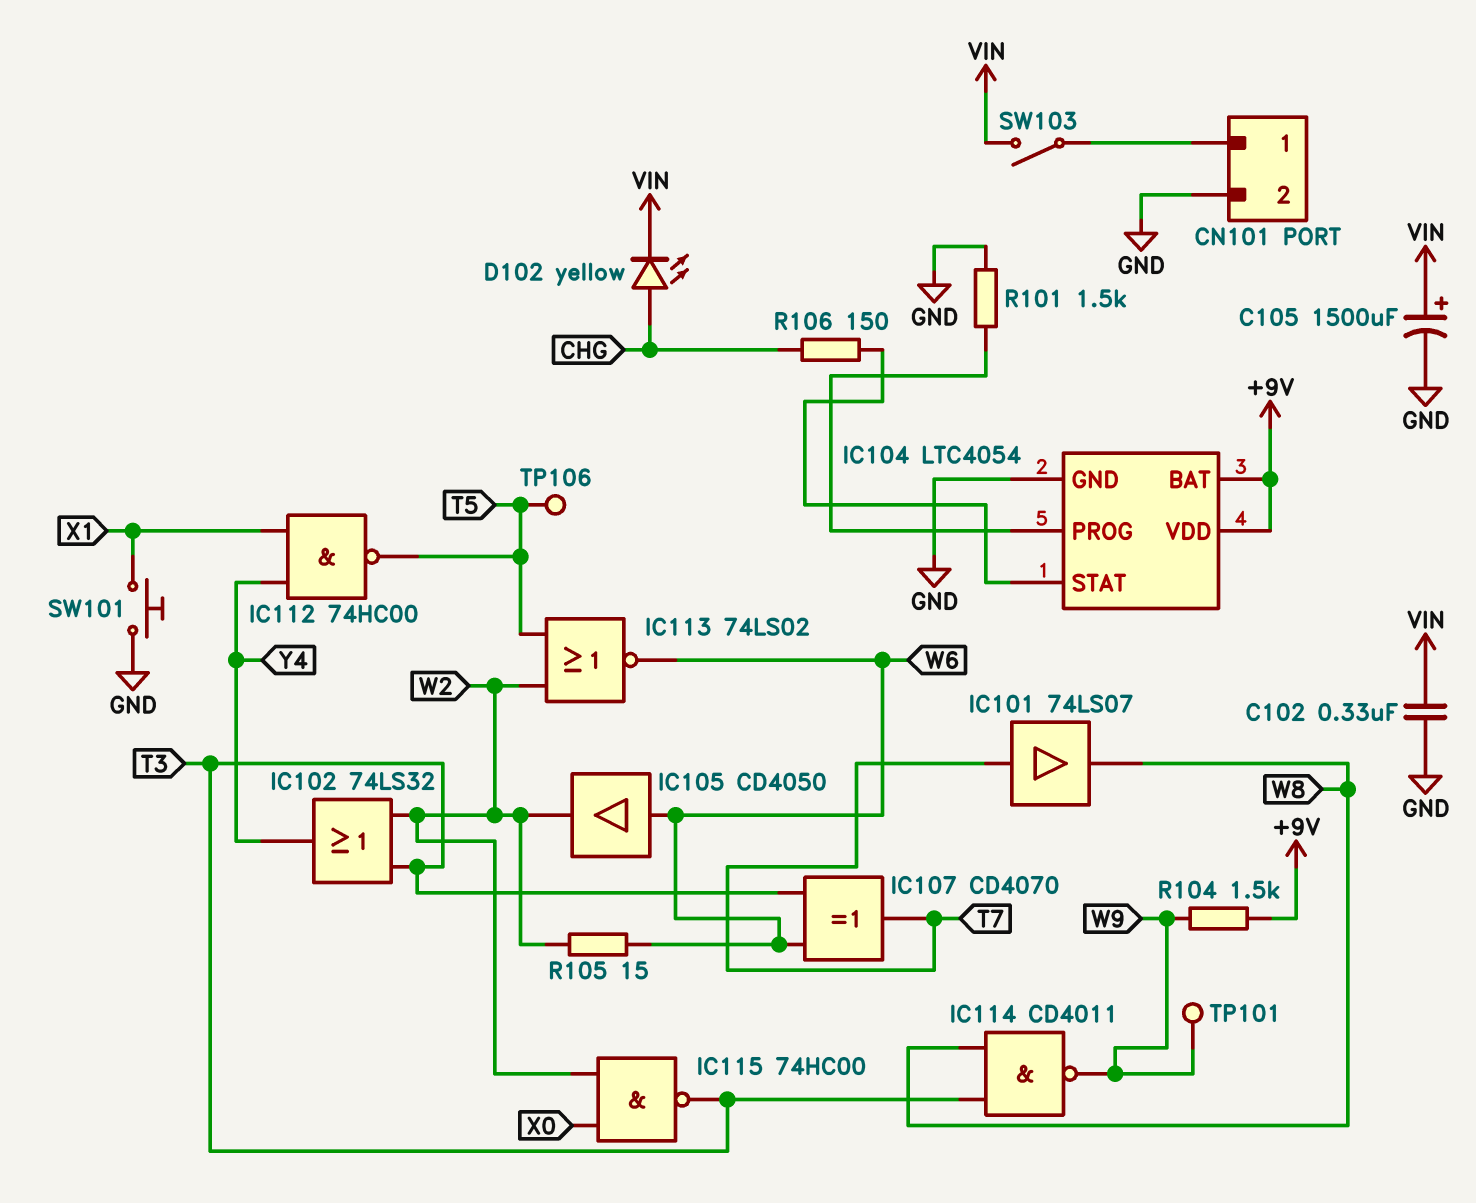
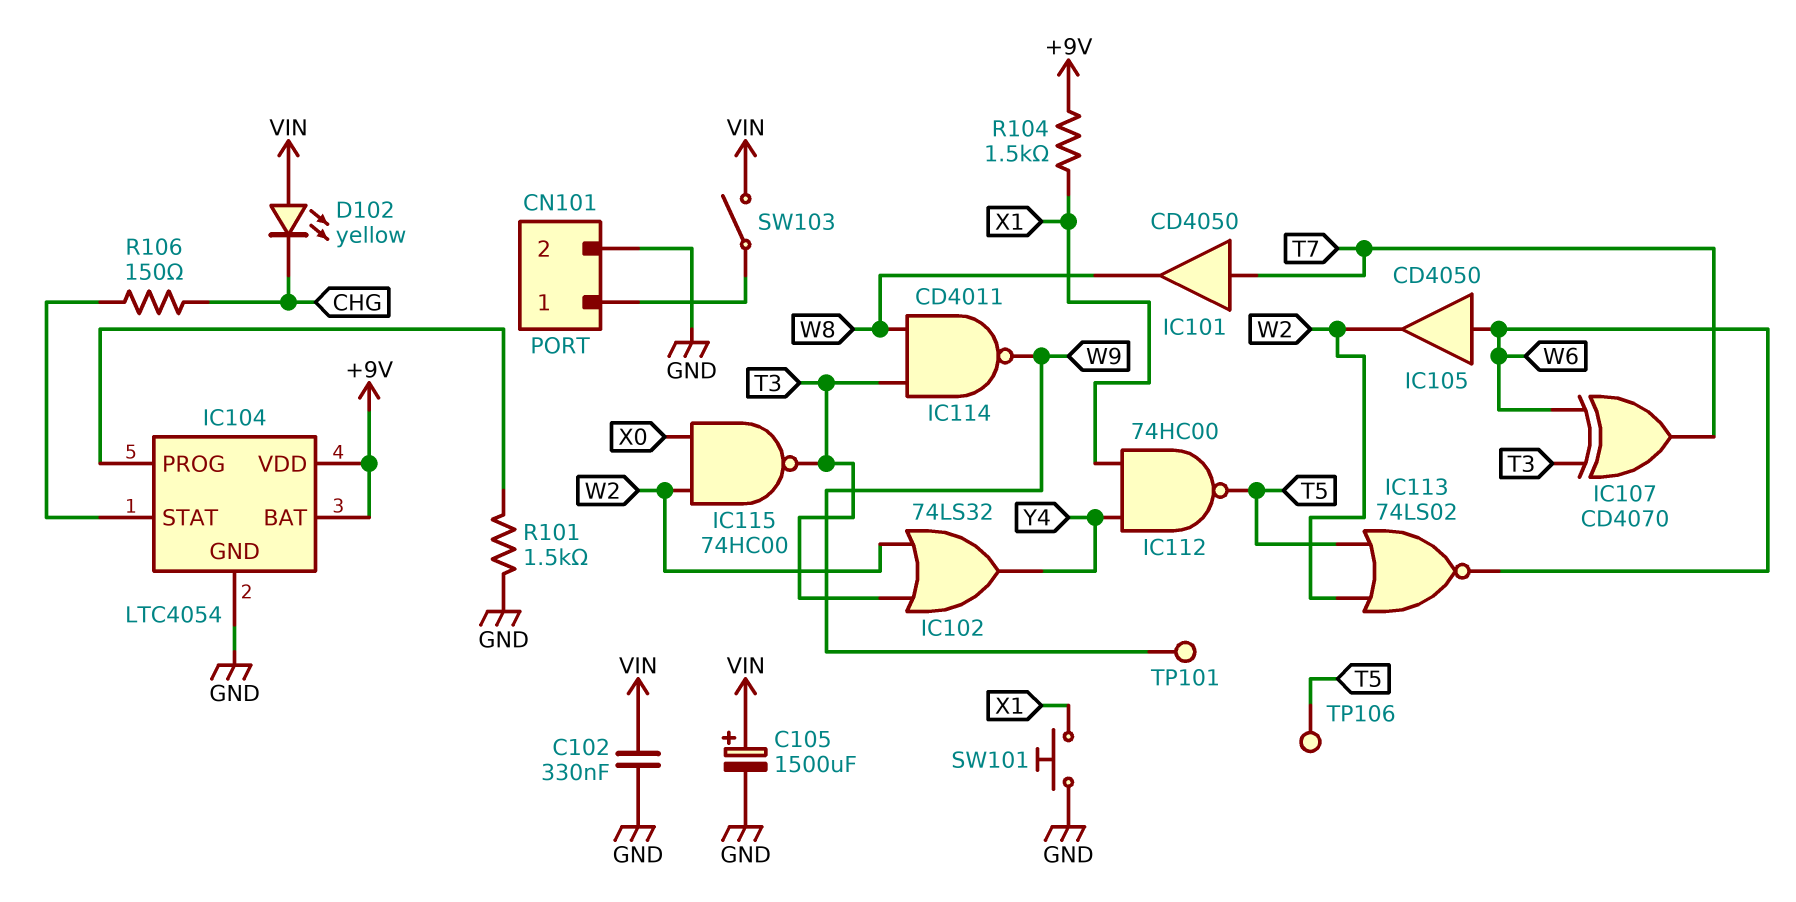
D102: LED yellow (A CHG, K VIN) -> LED yellow (A VIN, K CHG)
IC101: buffer 74LS07 (in T7, out W8) -> buffer CD4050 (in T7, out W8)
R104: 1.5k (+9V, W9) -> 1.5k (+9V, X1)
R105: 15 (W2, W6) -> none

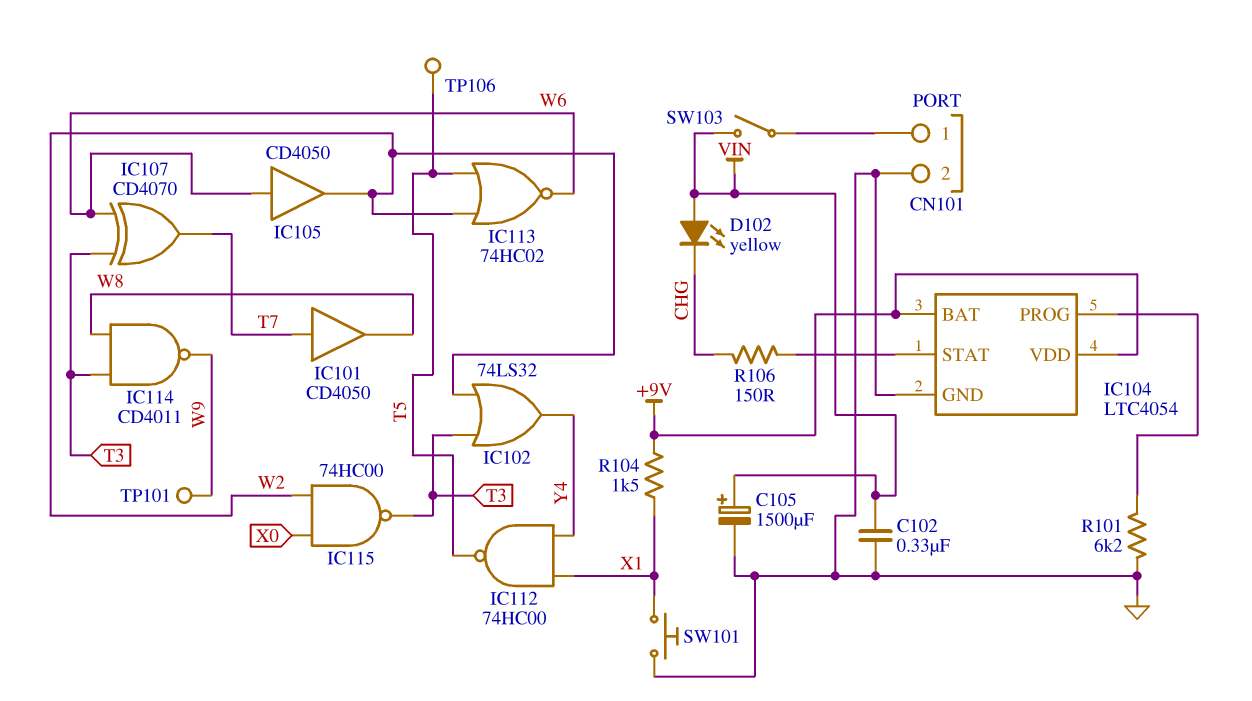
IC113: NOR 74LS02 (in T5, in W2, out W6) -> NOR 74HC02 (in T5, in W2, out W6)
R101: 1.5k (GND, IC104/PROG) -> 6.2k (GND, IC104/PROG)

